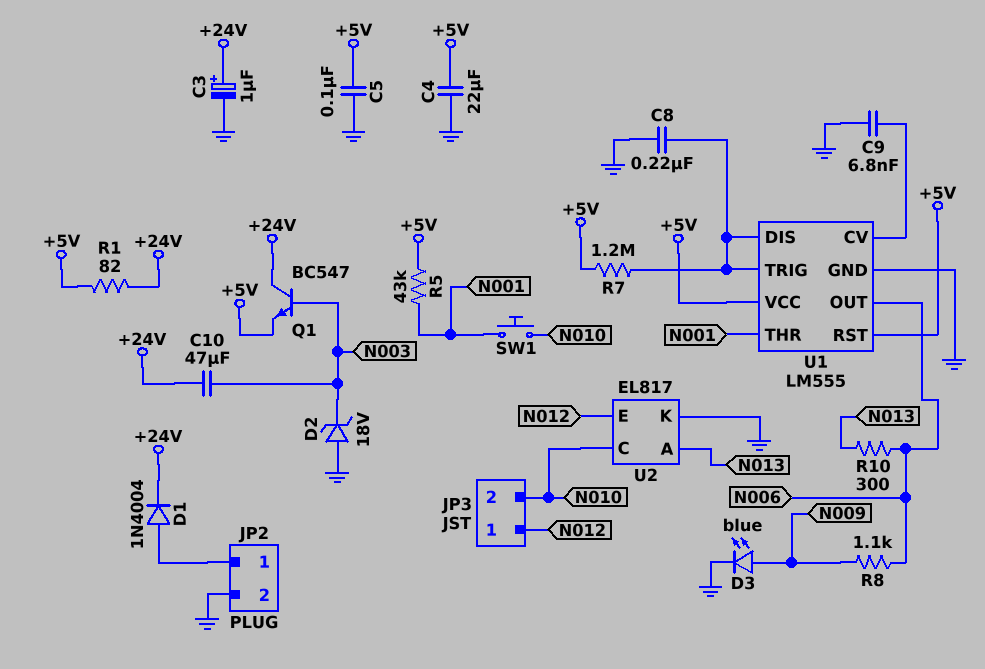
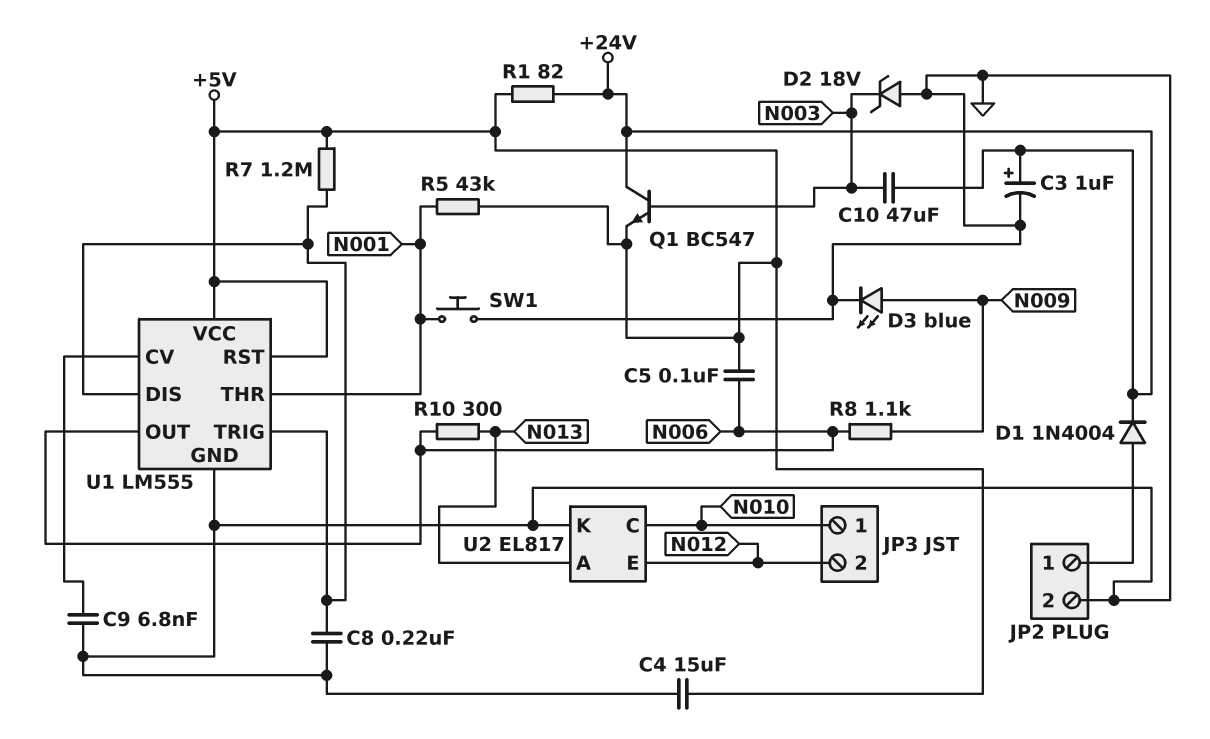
C4: 22uF (+5V, GND) -> 15uF (+5V, GND)
C5: 100nF (+5V, GND) -> 100nF (+5V, N006)
JP3 pin 1: N012 -> N010
JP3 pin 2: N010 -> N012
SW1: button (N001, N010) -> button (GND, N001)

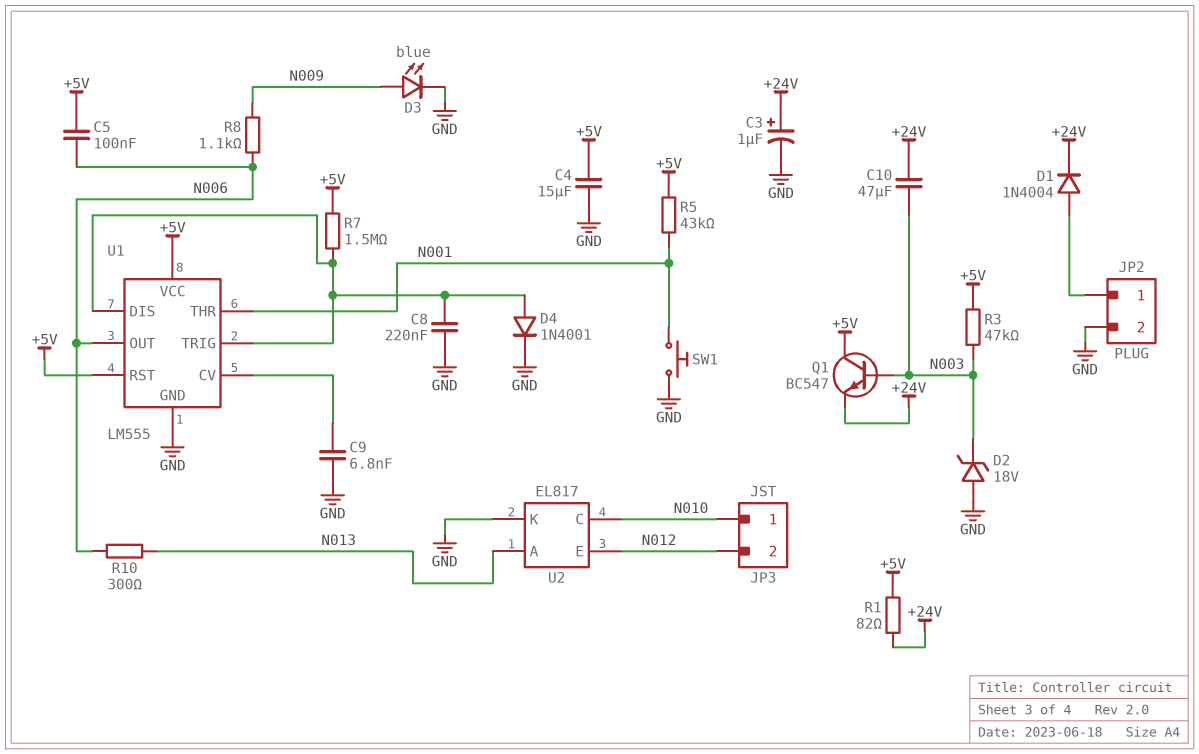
D4: none -> diode 1N4001 (A U1/DIS, K GND)
Q1: NPN BC547 (B N003, C +24V, E +5V) -> NPN BC547 (B N003, C +5V, E +24V)
R3: none -> 47k (+5V, N003)
R7: 1.2M (+5V, U1/DIS) -> 1.5M (+5V, U1/DIS)

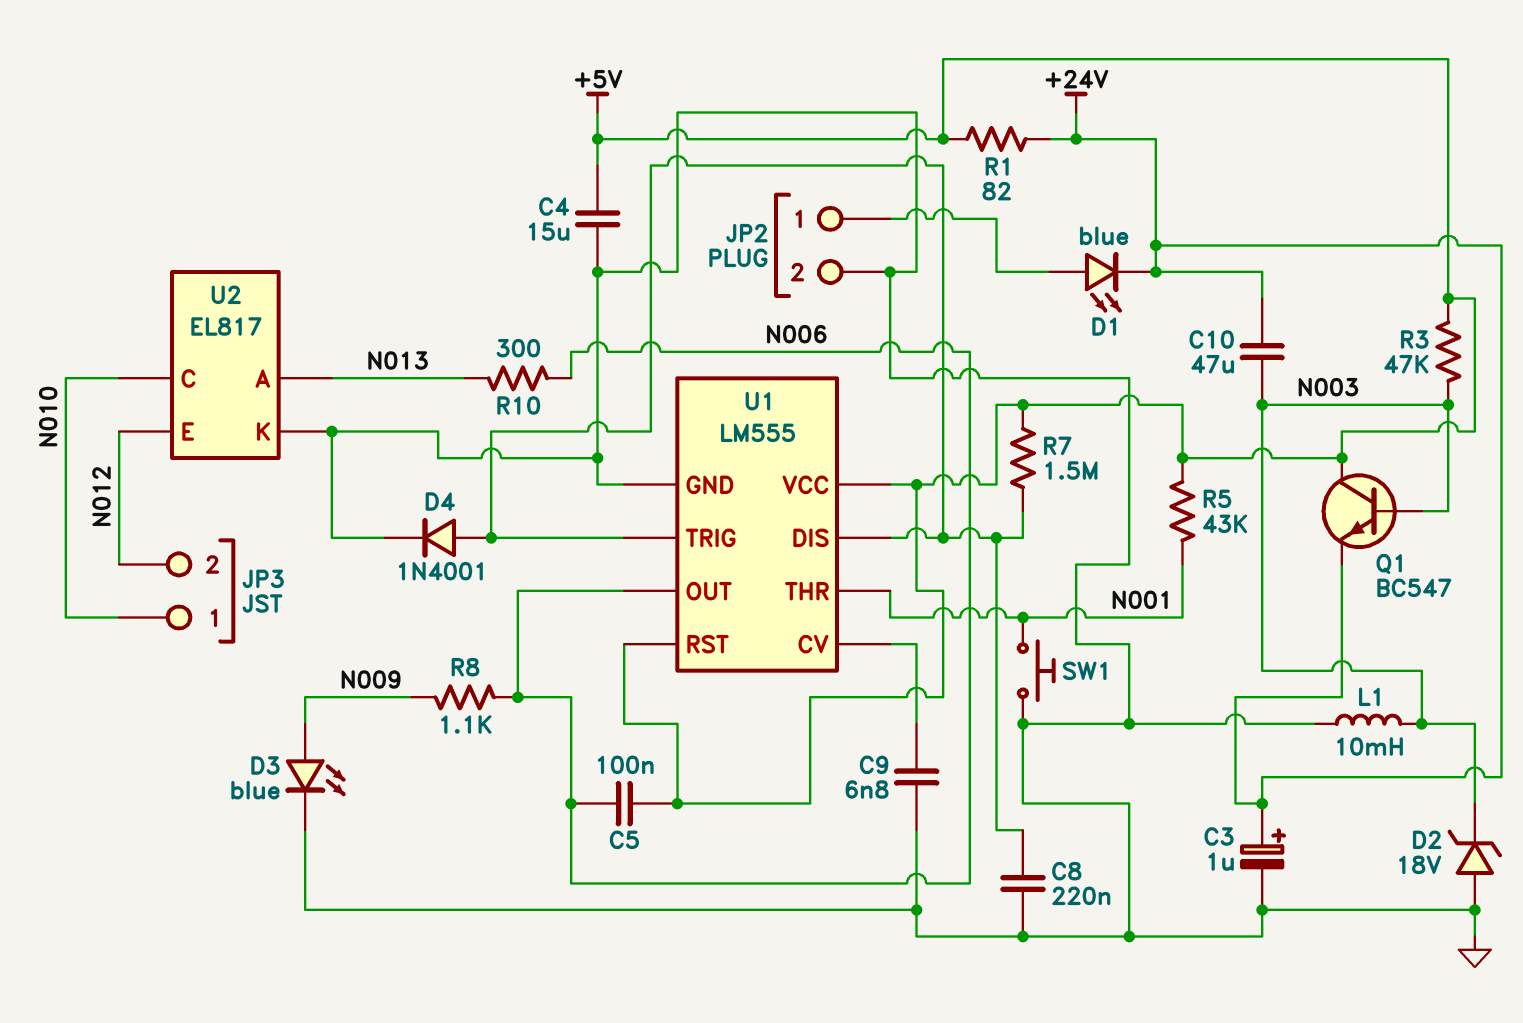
D1: diode 1N4004 (A JP2/1, K +24V) -> LED blue (A JP2/1, K +24V)
L1: none -> 10mH (GND, N003)

